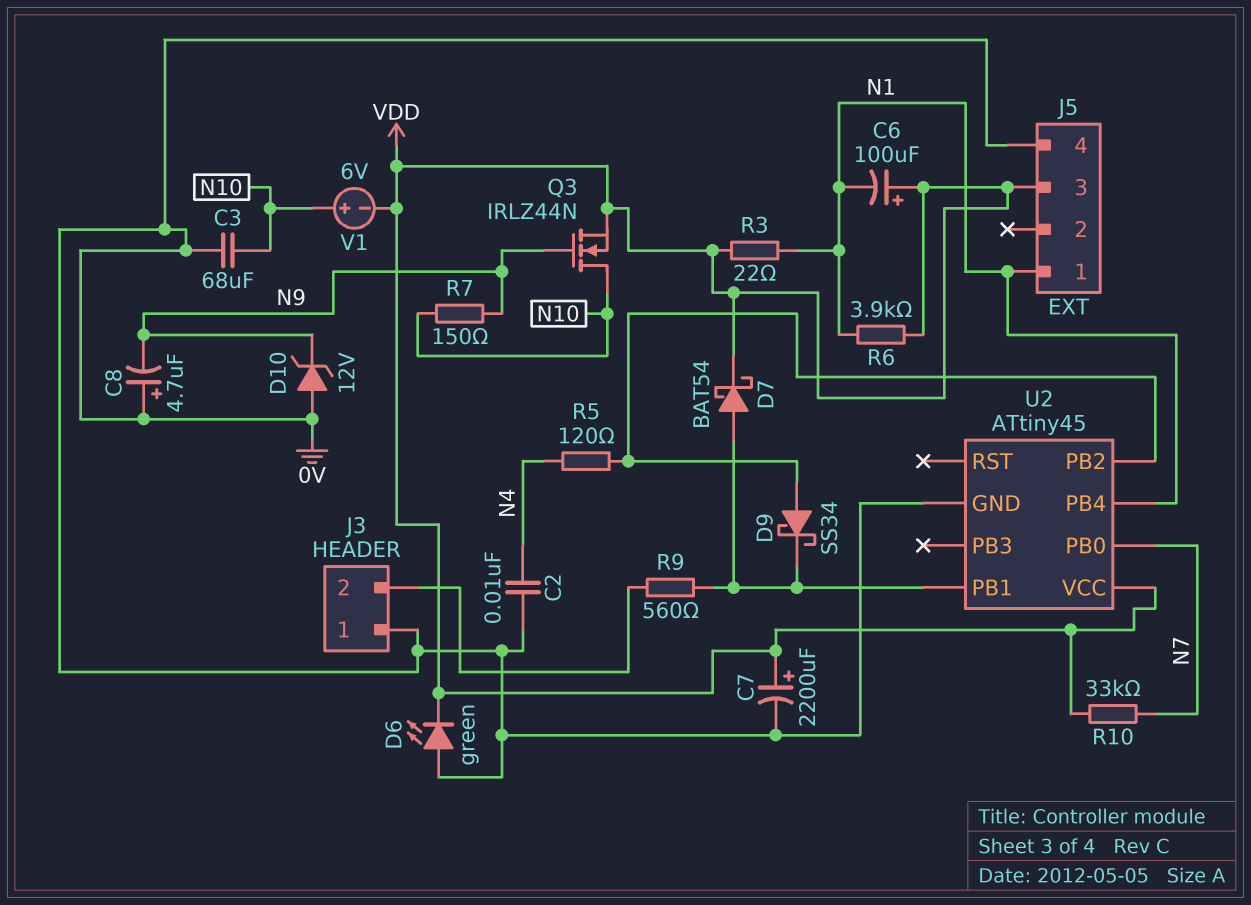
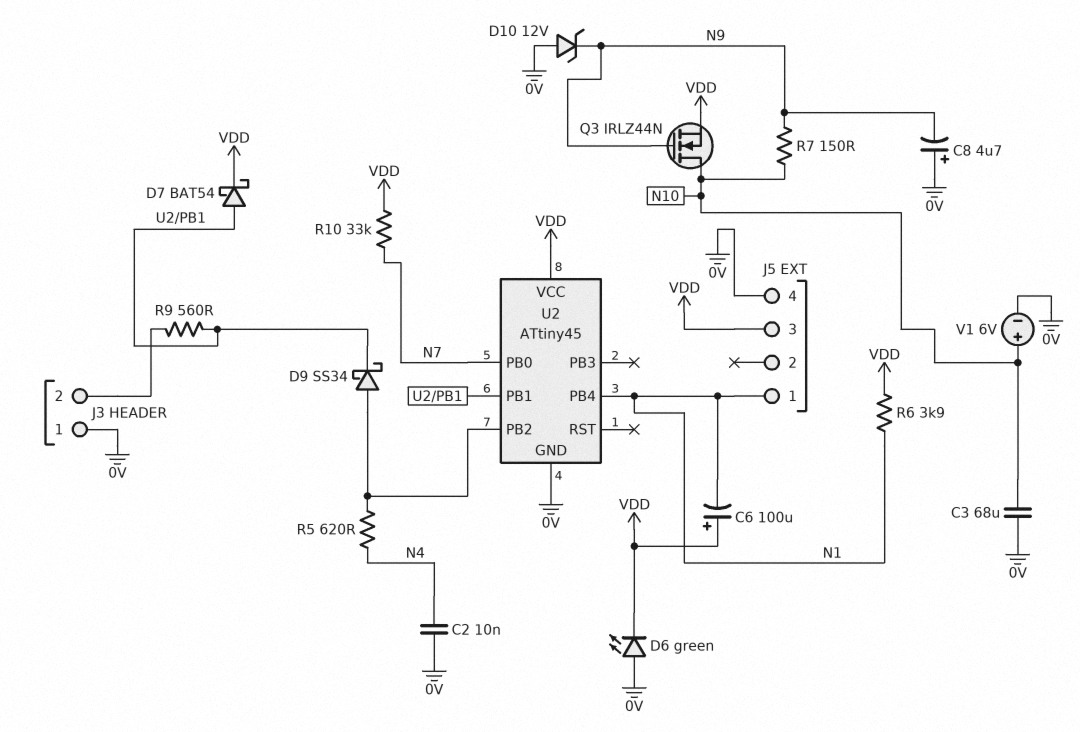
C7: 2200uF (plus VDD, minus 0V) -> none
R3: 22 (N1, VDD) -> none
R5: 120 (N4, U2/PB2) -> 620 (N4, U2/PB2)
V1: 6V (plus N10, minus VDD) -> 6V (plus N10, minus 0V)

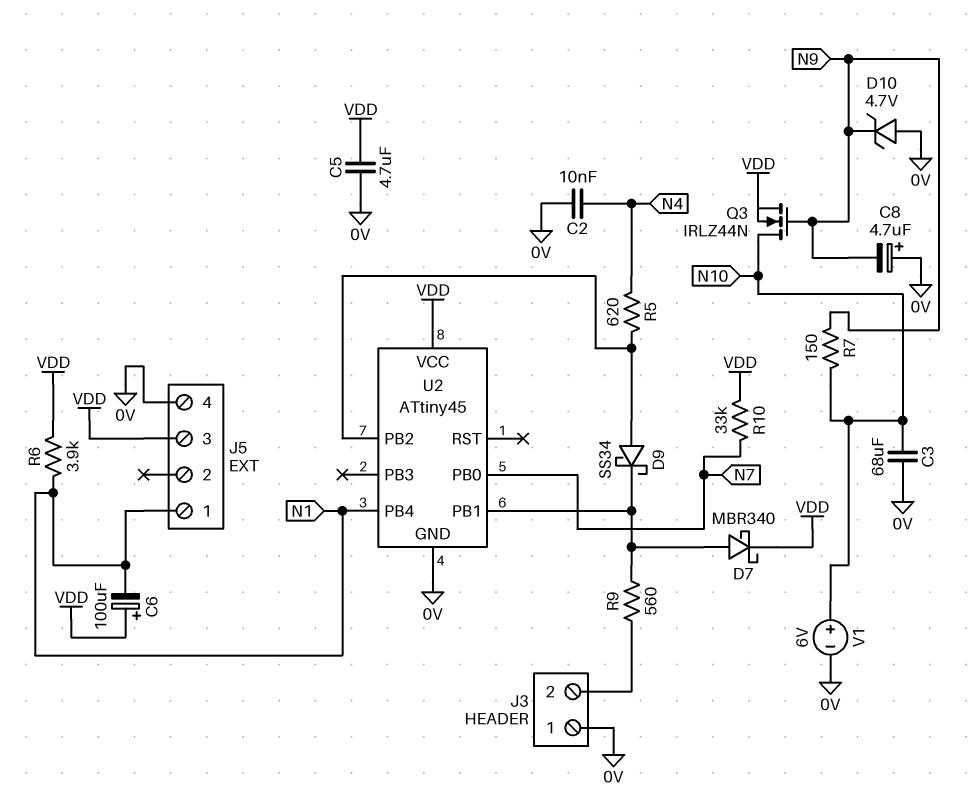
C5: none -> 4.7uF (0V, VDD)
D6: LED green (A 0V, K VDD) -> none
D7: schottky BAT54 (A U2/PB1, K VDD) -> schottky MBR340 (A U2/PB1, K VDD)
D10: zener 12V (A 0V, K N9) -> zener 4.7V (A 0V, K N9)

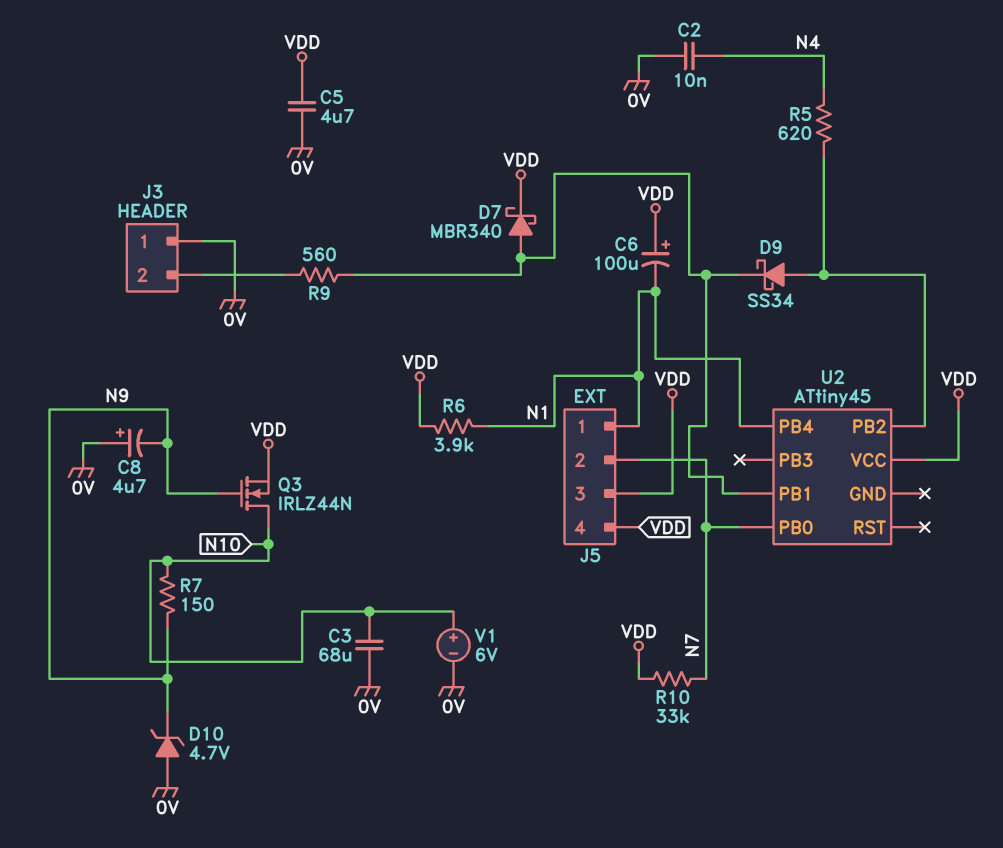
J5 pin 2: none -> N7
J5 pin 4: 0V -> VDD
U2 pin GND: 0V -> none

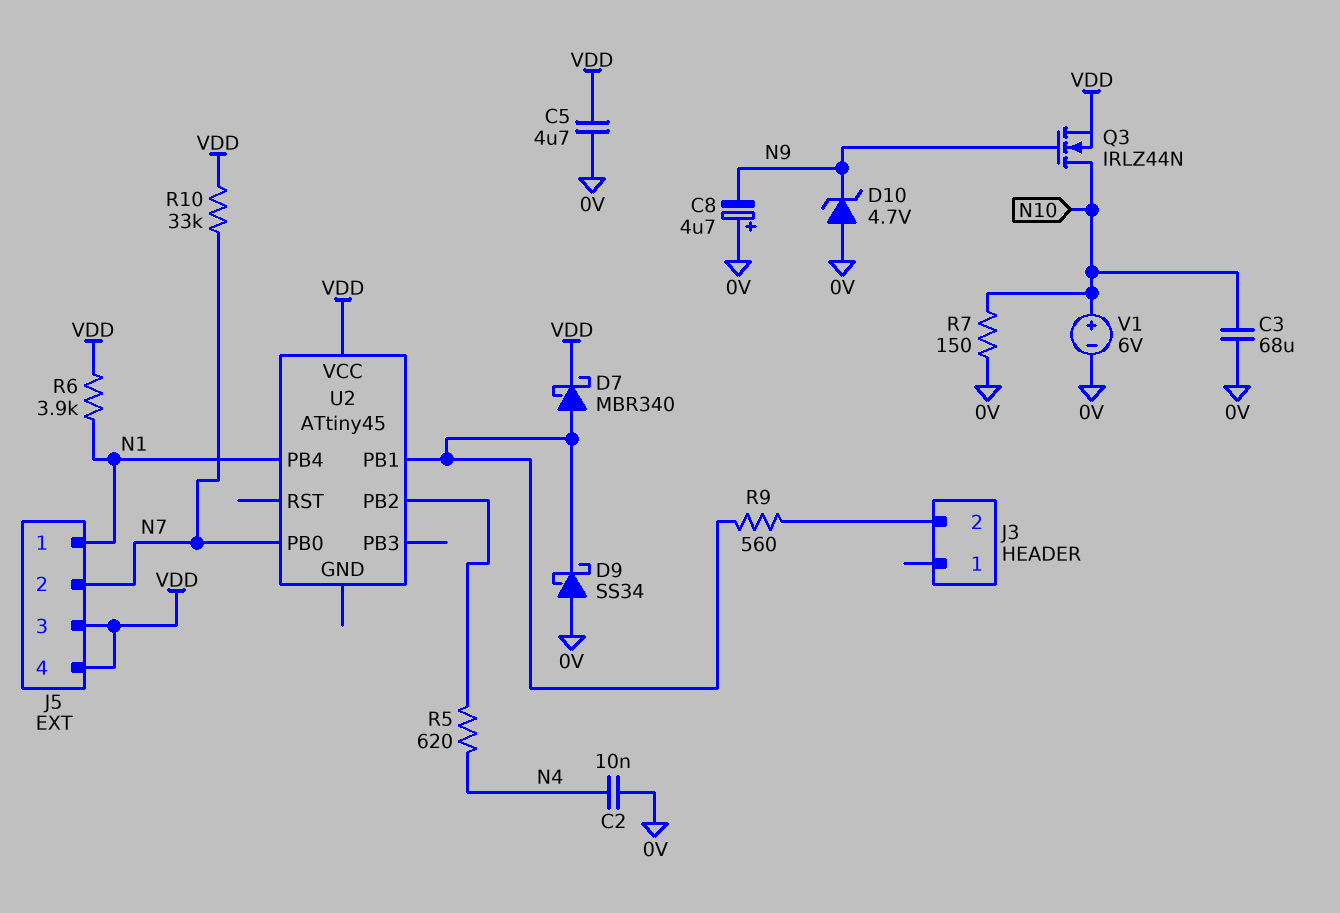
C6: 100uF (plus VDD, minus N1) -> none
D9: schottky SS34 (A U2/PB2, K U2/PB1) -> schottky SS34 (A 0V, K U2/PB1)
J3 pin 1: 0V -> none
R7: 150 (N9, N10) -> 150 (0V, N10)

